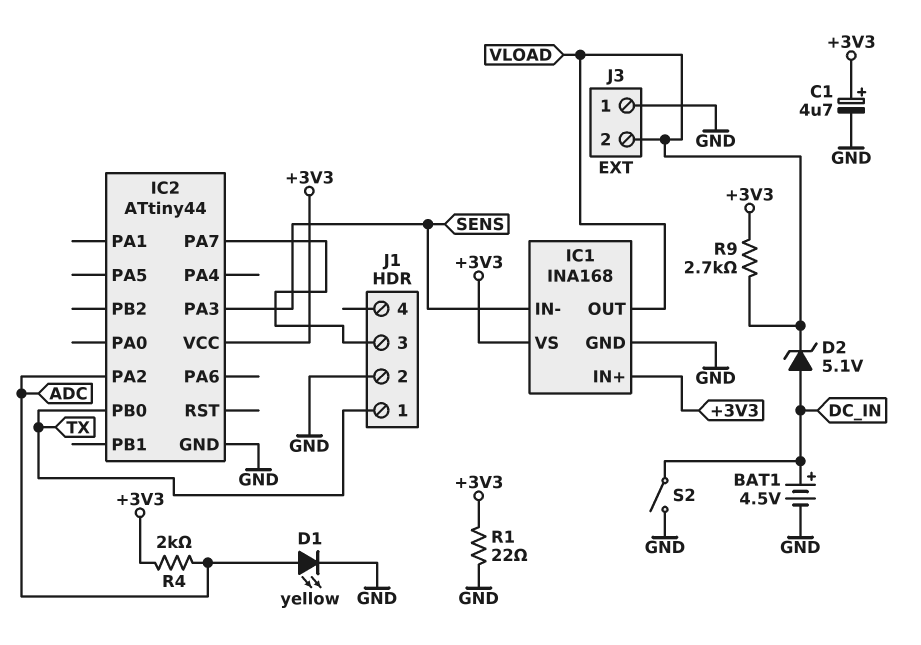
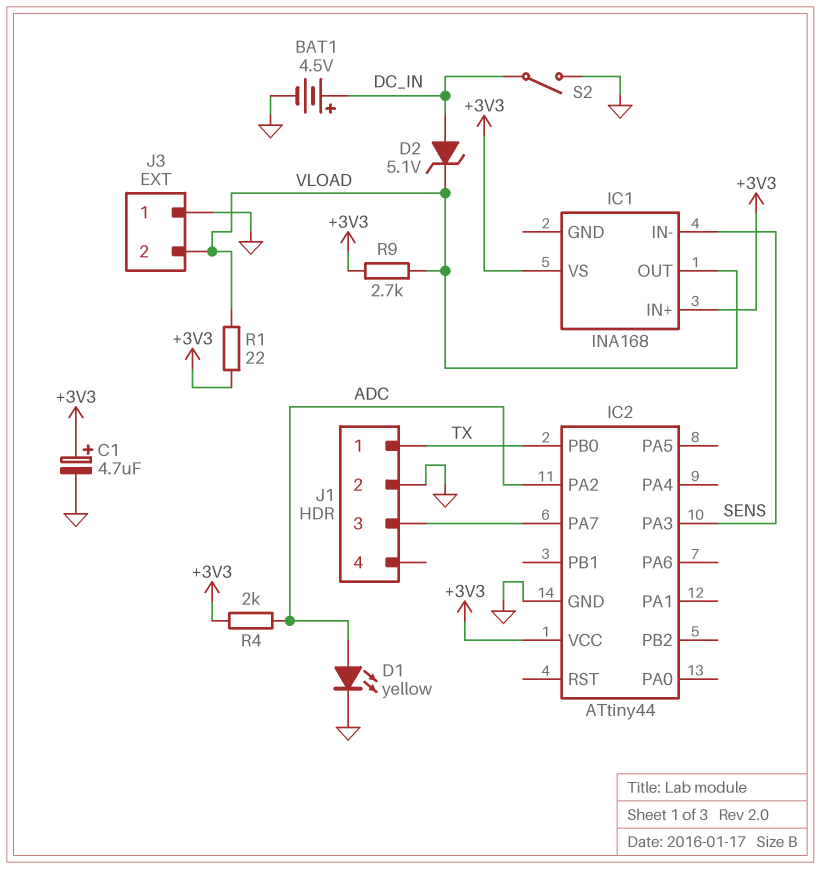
IC1 pin GND: GND -> none
R1: 22 (+3V3, GND) -> 22 (+3V3, VLOAD)

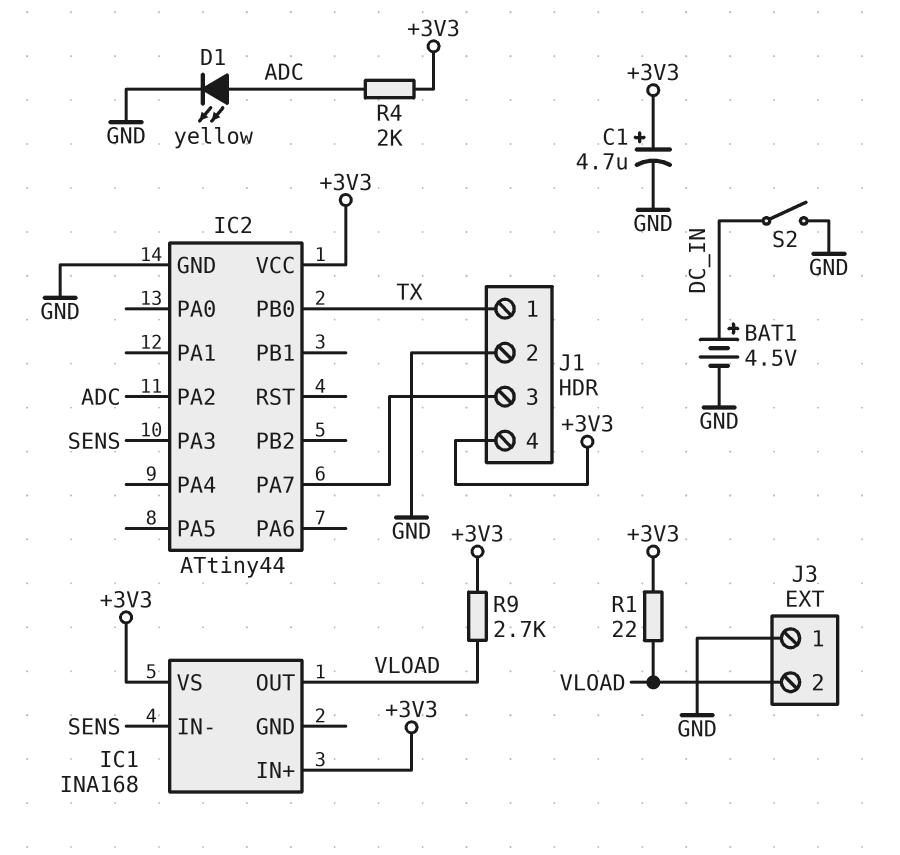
D2: zener 5.1V (A DC_IN, K VLOAD) -> none
J1 pin 4: none -> +3V3

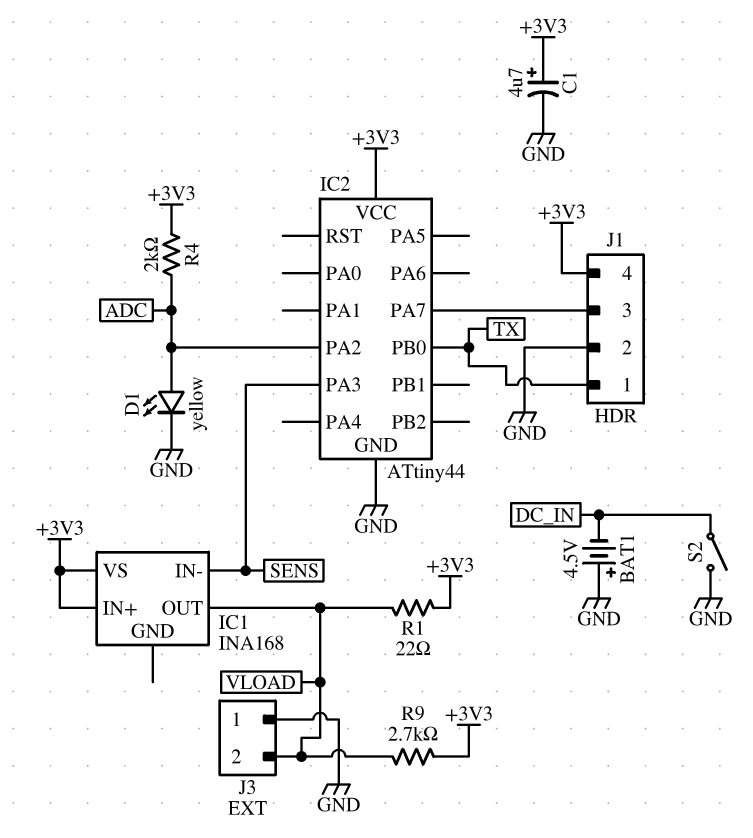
BAT1: 4.5V (plus DC_IN, minus GND) -> 4.5V (plus GND, minus DC_IN)

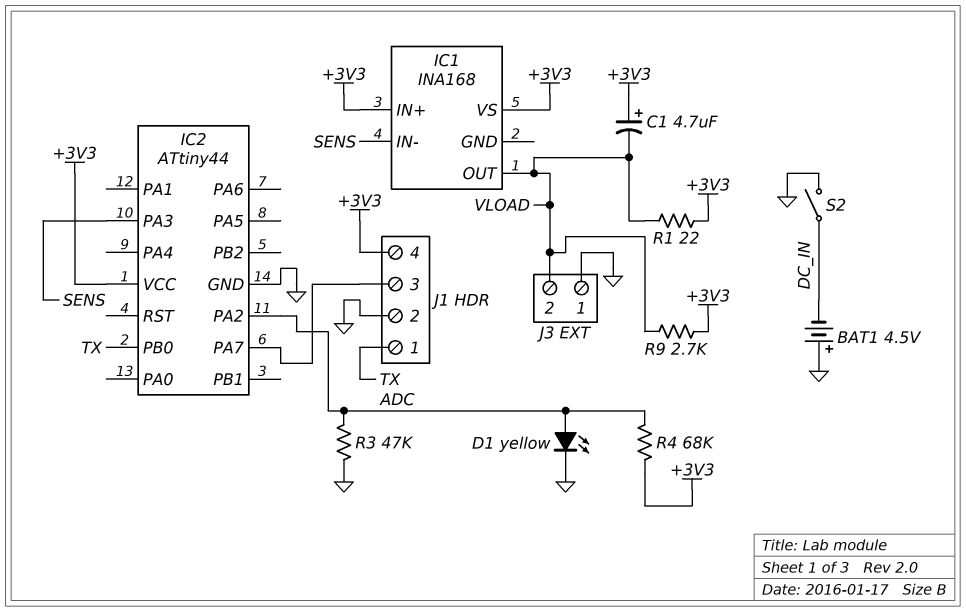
C1: 4.7uF (plus +3V3, minus GND) -> 4.7uF (plus +3V3, minus VLOAD)
R3: none -> 47k (ADC, GND)
R4: 2k (+3V3, ADC) -> 68k (+3V3, ADC)

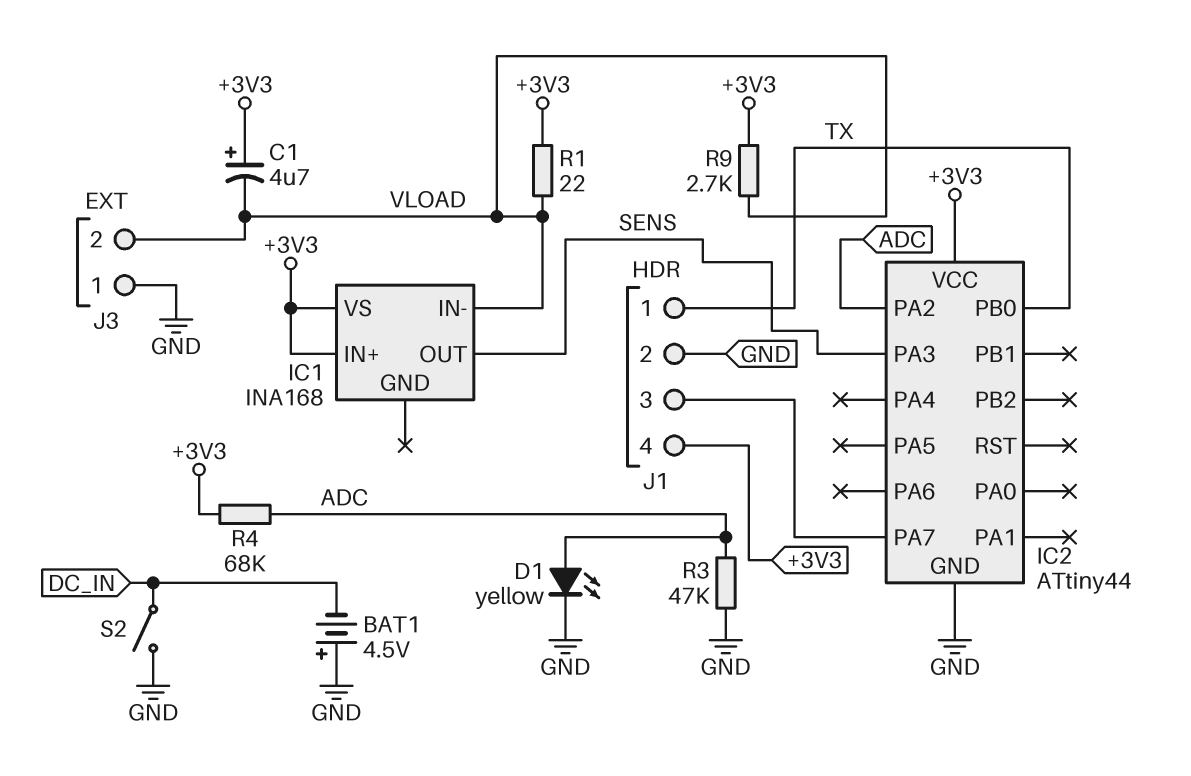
IC1 pin IN-: SENS -> VLOAD
IC1 pin OUT: VLOAD -> SENS

